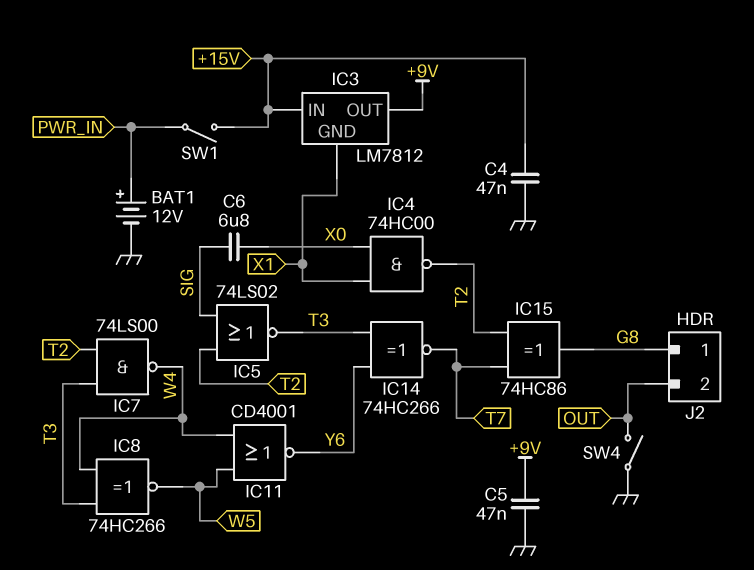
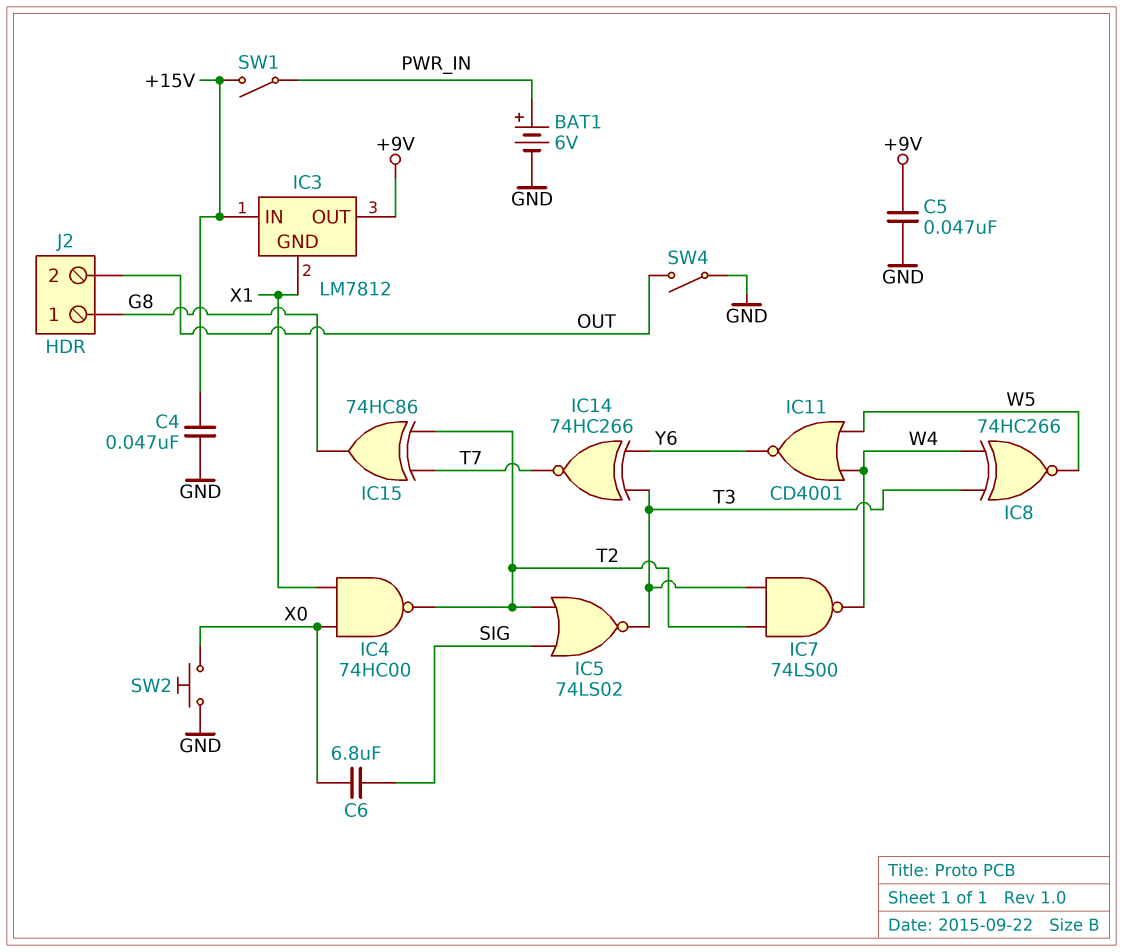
BAT1: 12V (plus PWR_IN, minus GND) -> 6V (plus PWR_IN, minus GND)
SW2: none -> button (GND, X0)

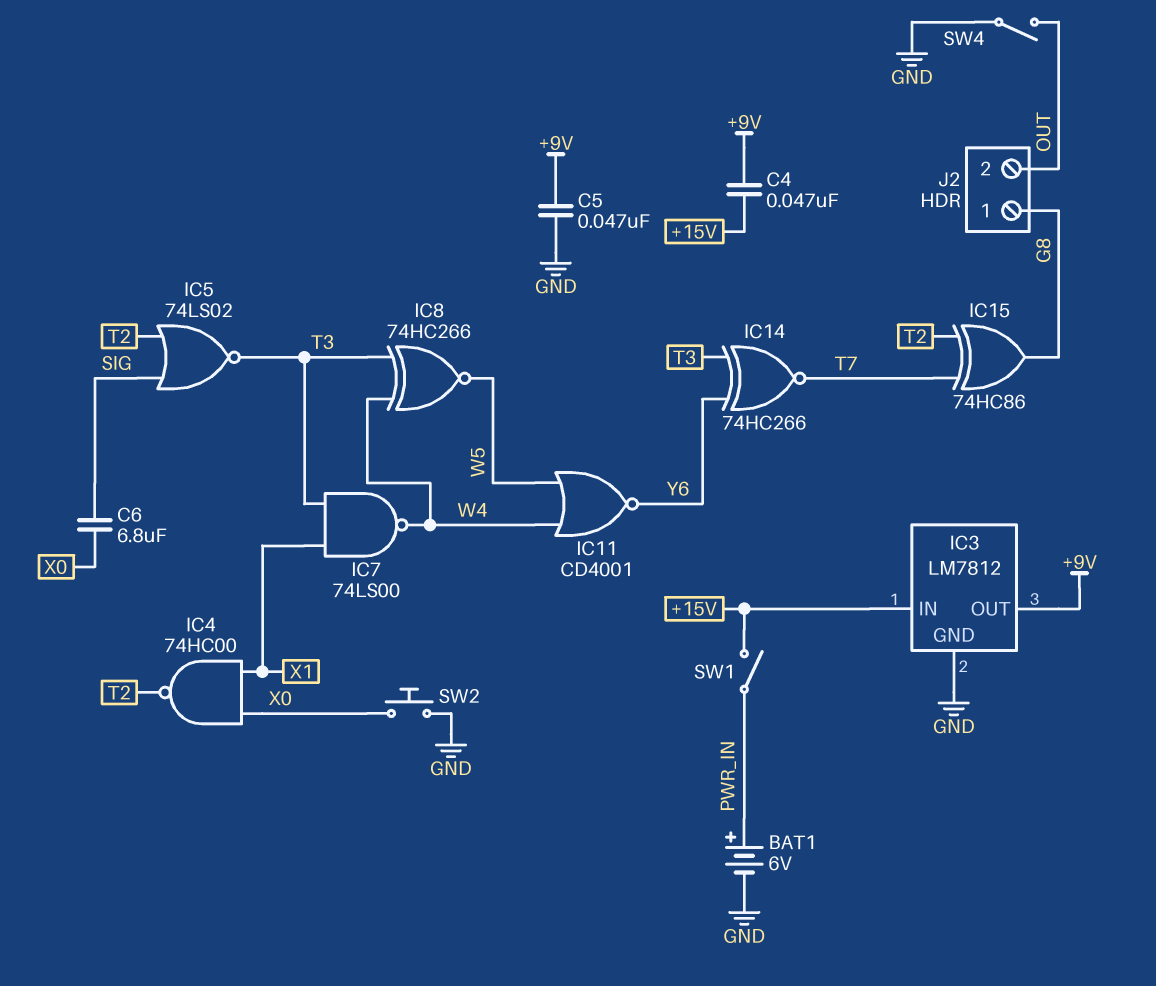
C4: 47nF (+15V, GND) -> 47nF (+9V, +15V)
IC3 pin GND: X1 -> GND
IC7: NAND 74LS00 (in T2, in T3, out W4) -> NAND 74LS00 (in T3, in X1, out W4)

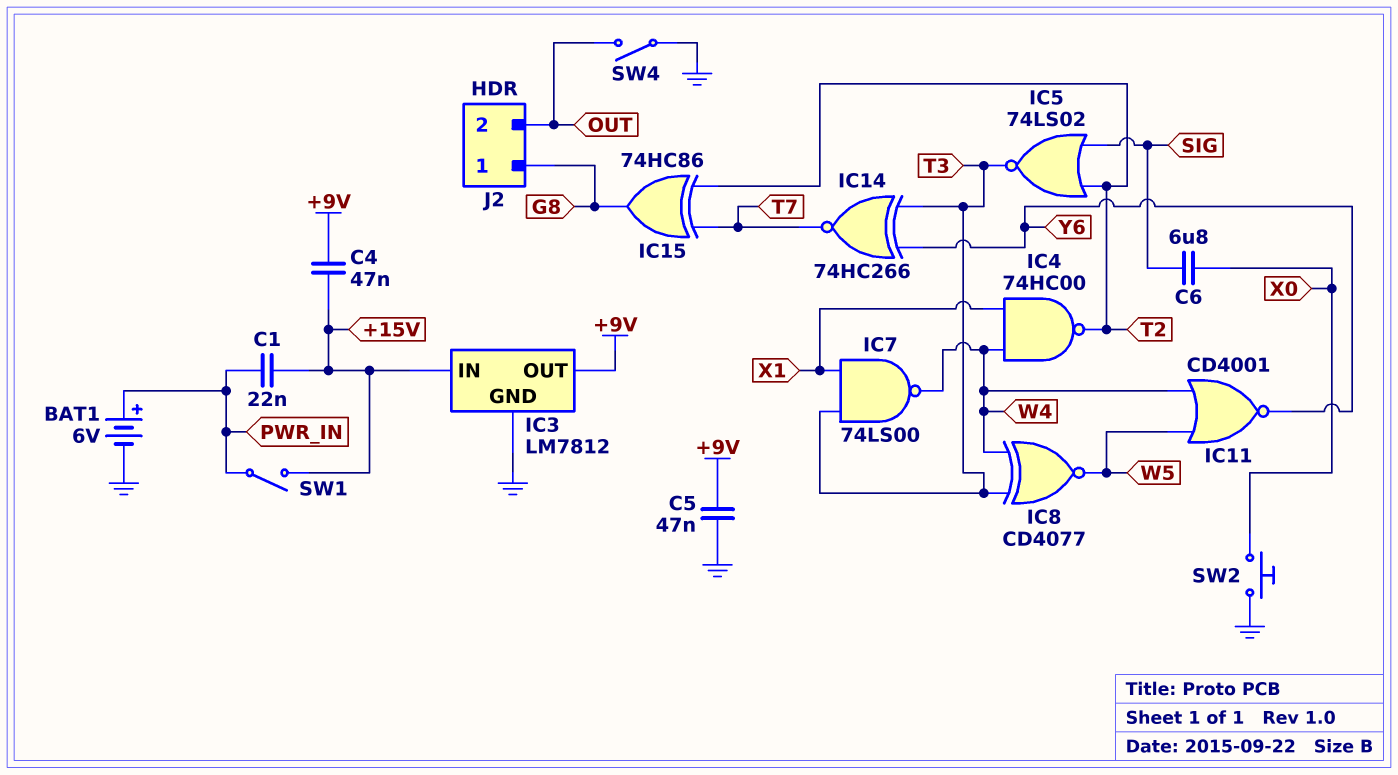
C1: none -> 22nF (+15V, PWR_IN)
IC4: NAND 74HC00 (in X0, in X1, out T2) -> NAND 74HC00 (in W4, in X1, out T2)
IC8: XNOR 74HC266 (in T3, in W4, out W5) -> XNOR CD4077 (in T3, in W4, out W5)

